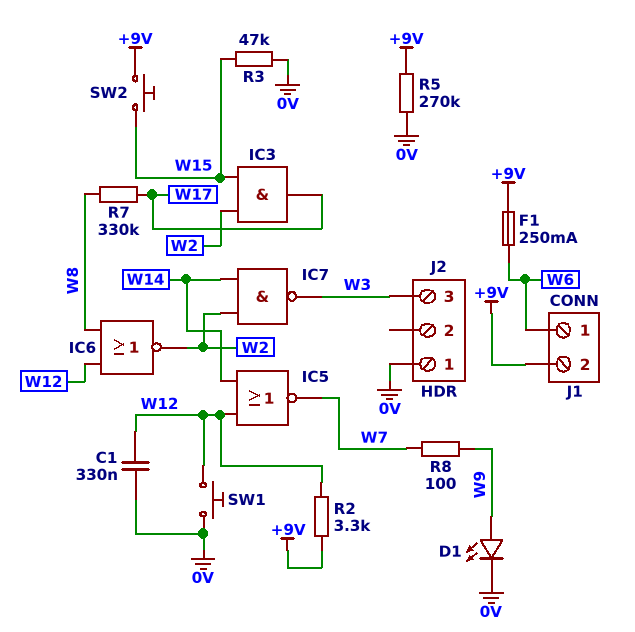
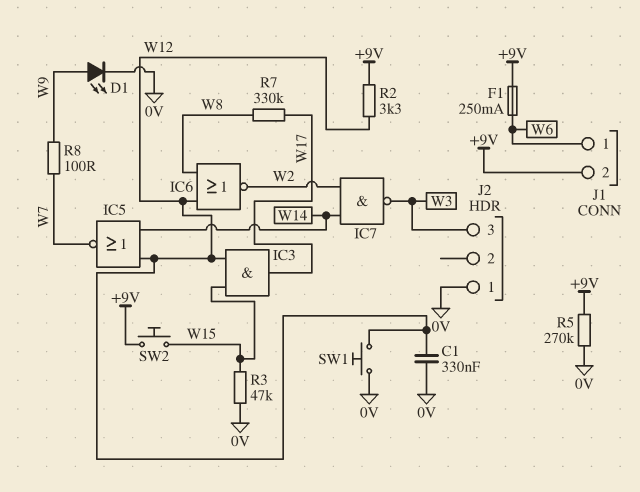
IC3: AND (in W2, in W15, out W17) -> AND (in W12, in W15, out W17)

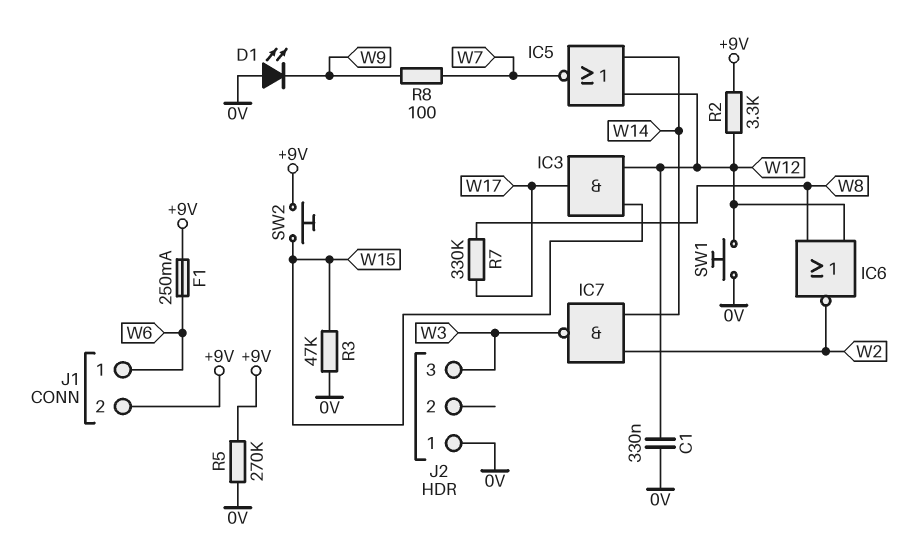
D1: LED (A W9, K 0V) -> LED (A 0V, K W9)

